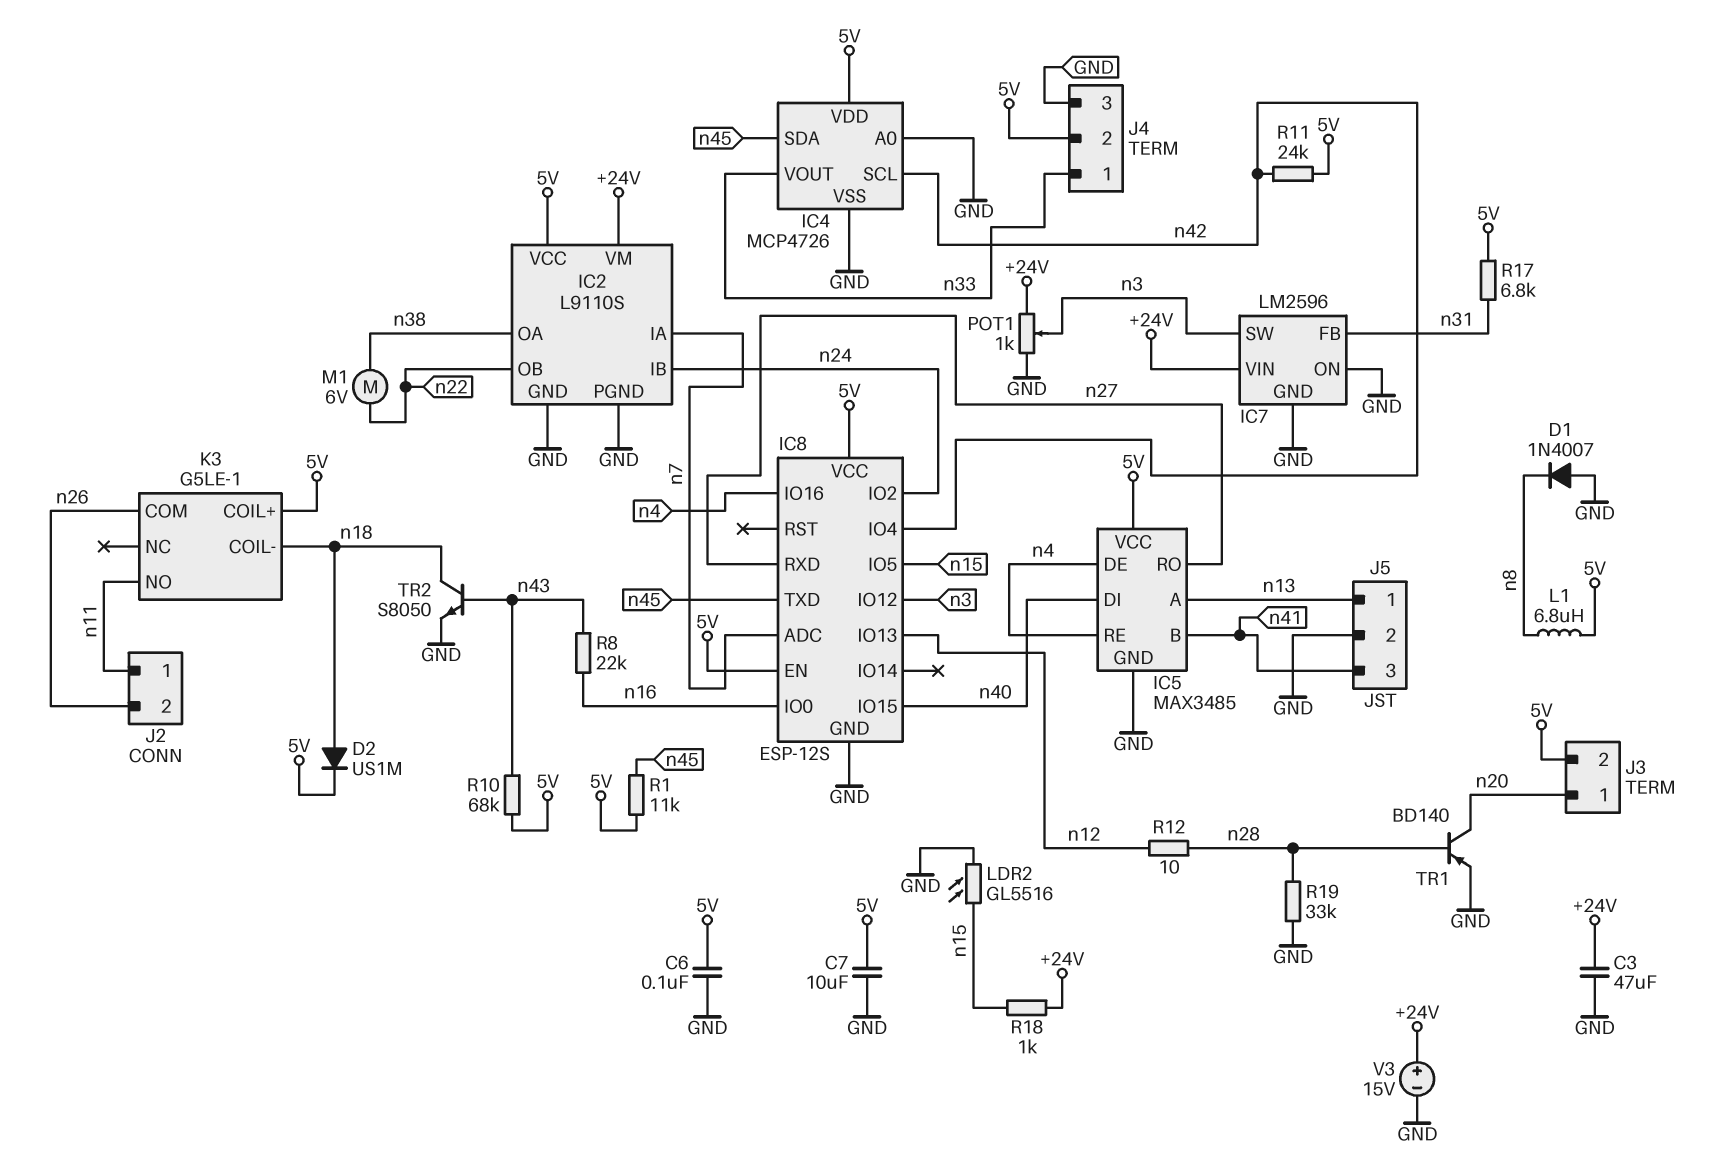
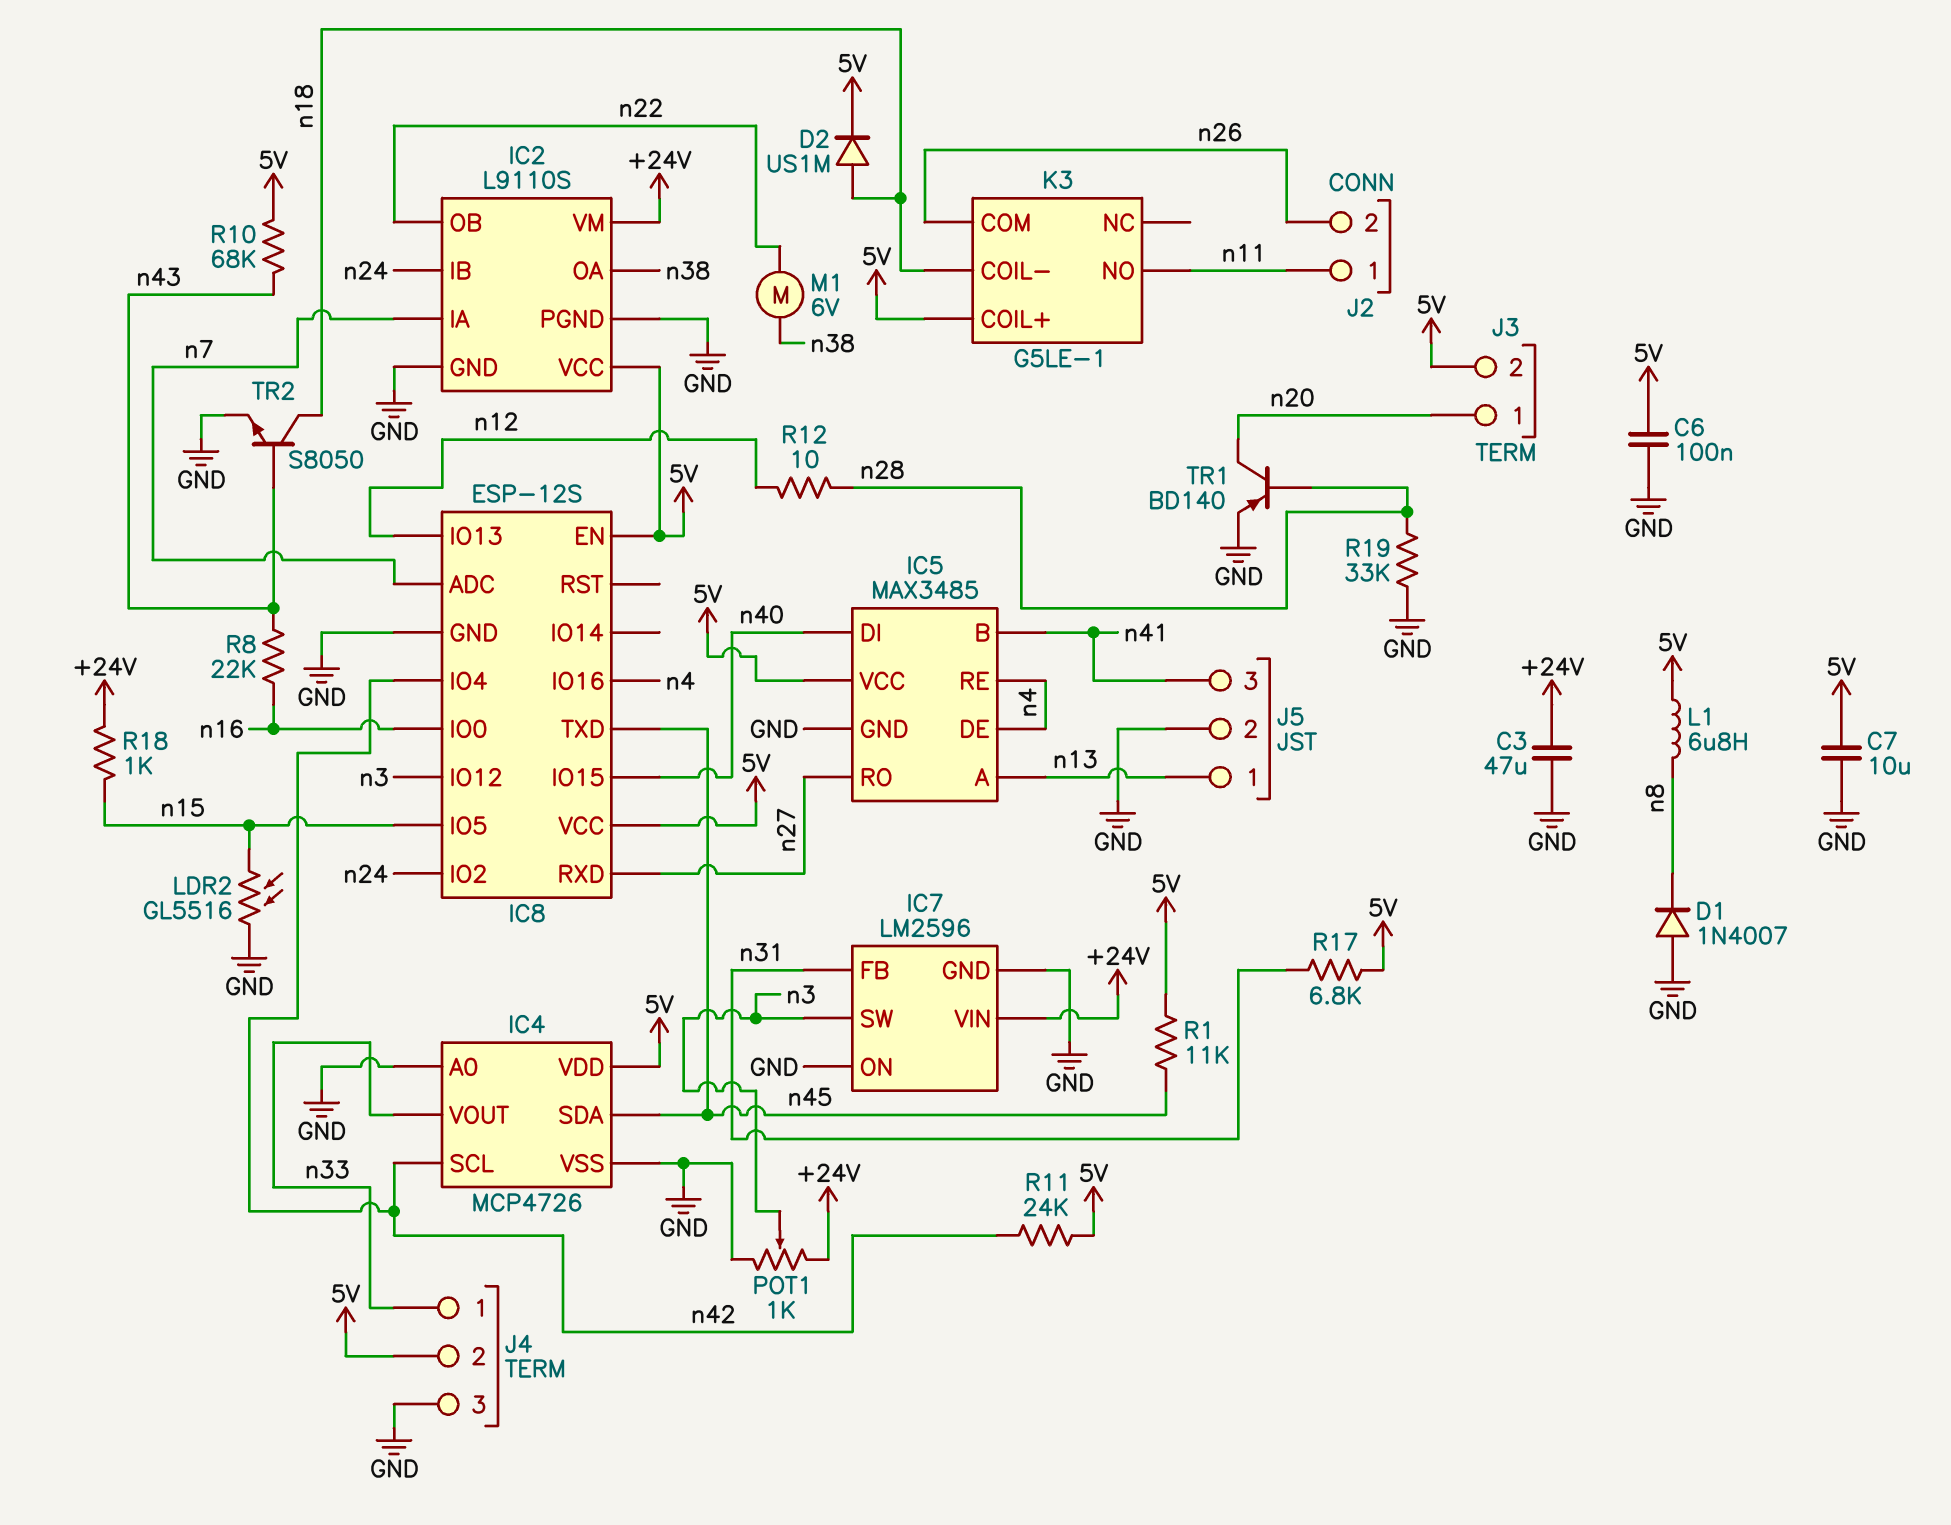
V3: 15V (plus +24V, minus GND) -> none

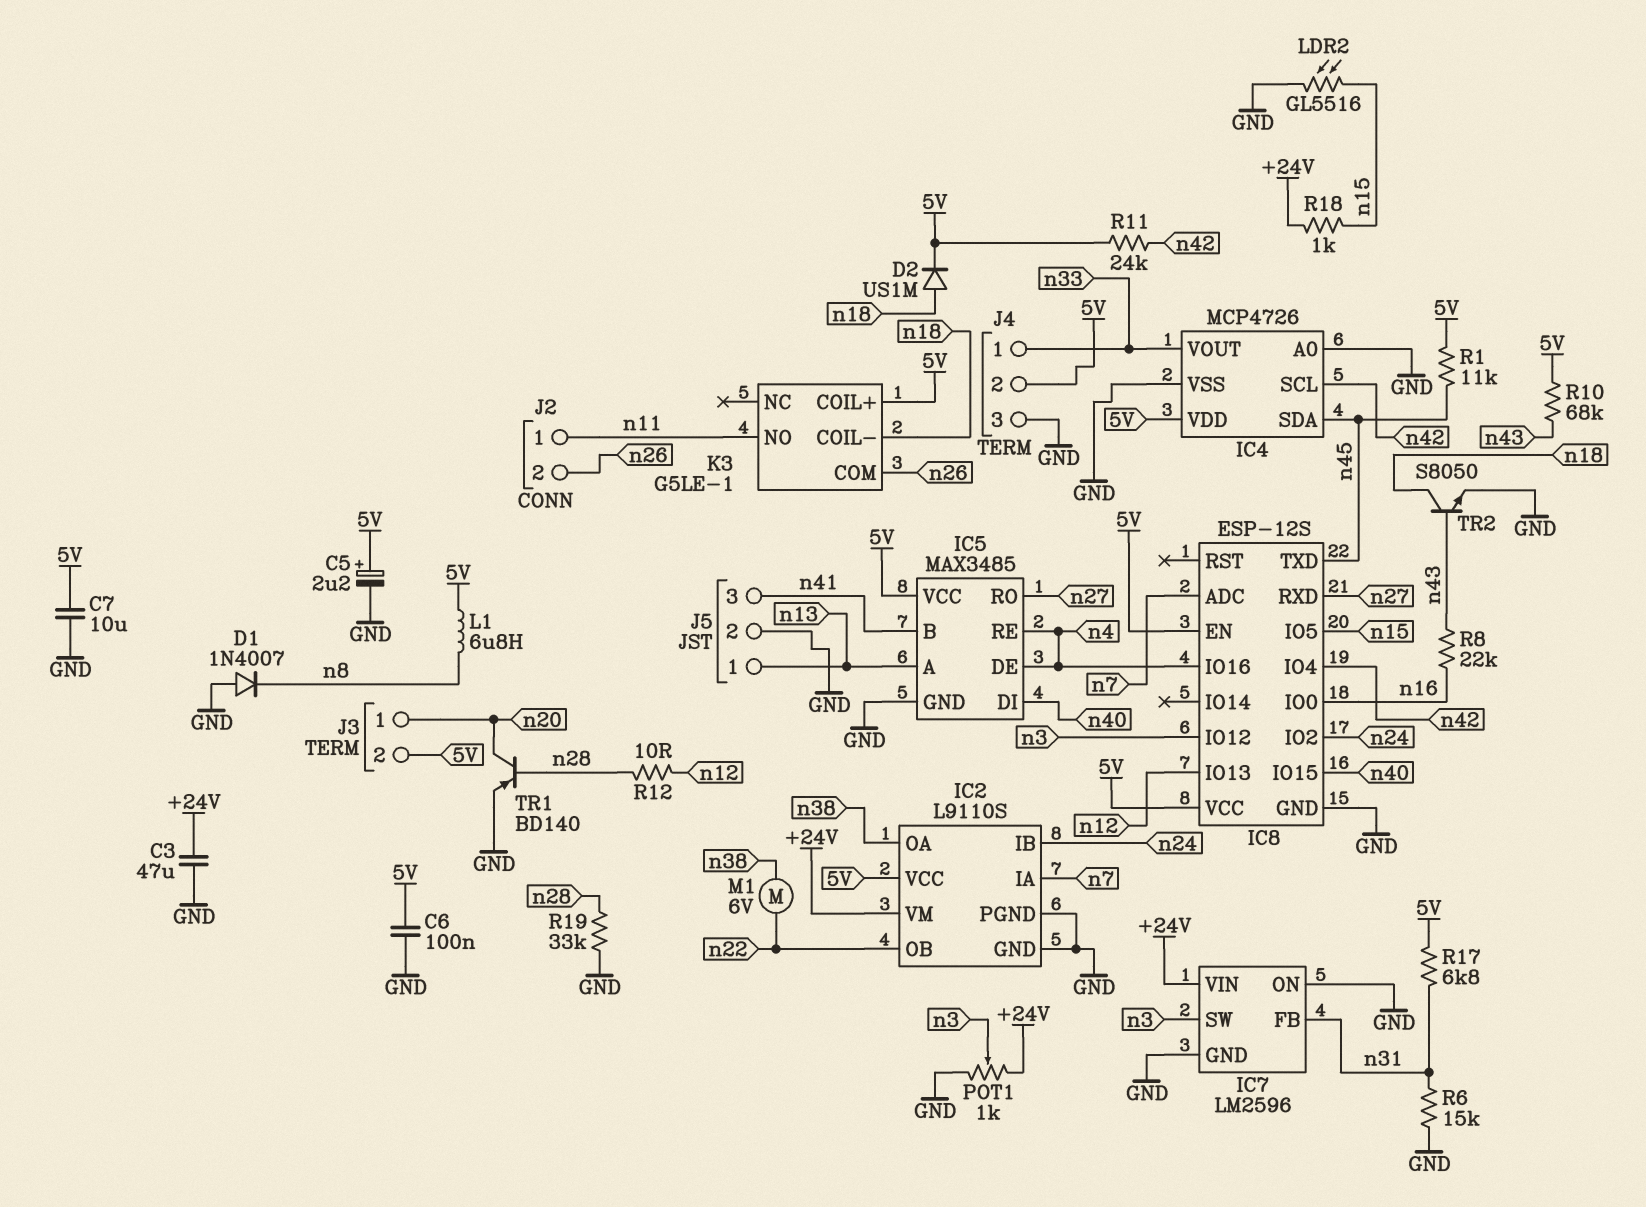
C5: none -> 2.2uF (plus 5V, minus GND)
R6: none -> 15k (GND, n31)

